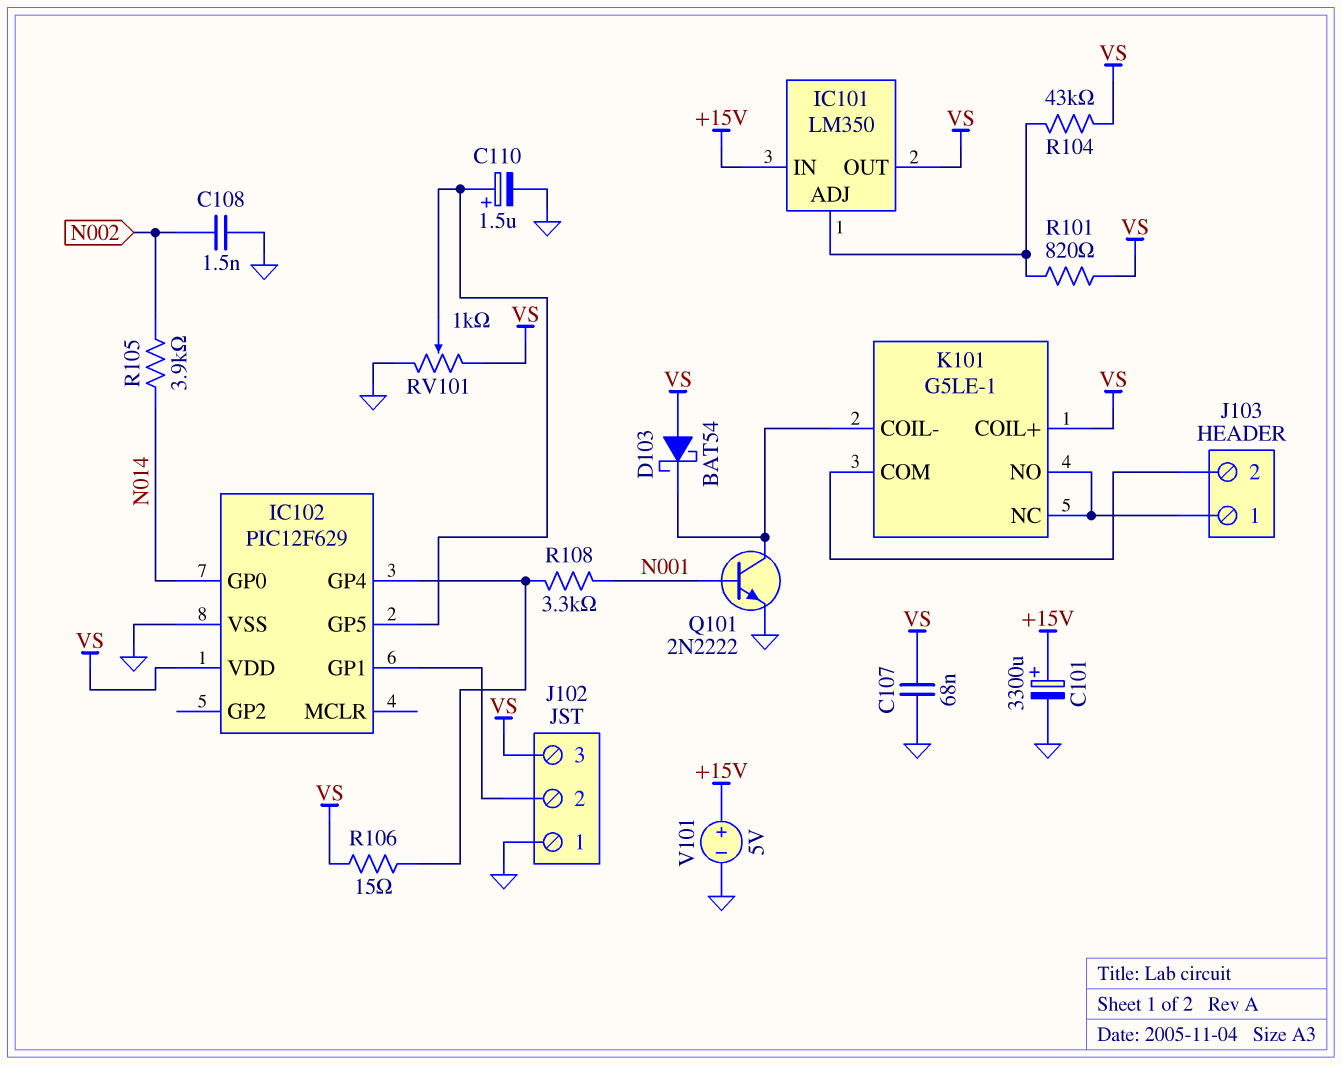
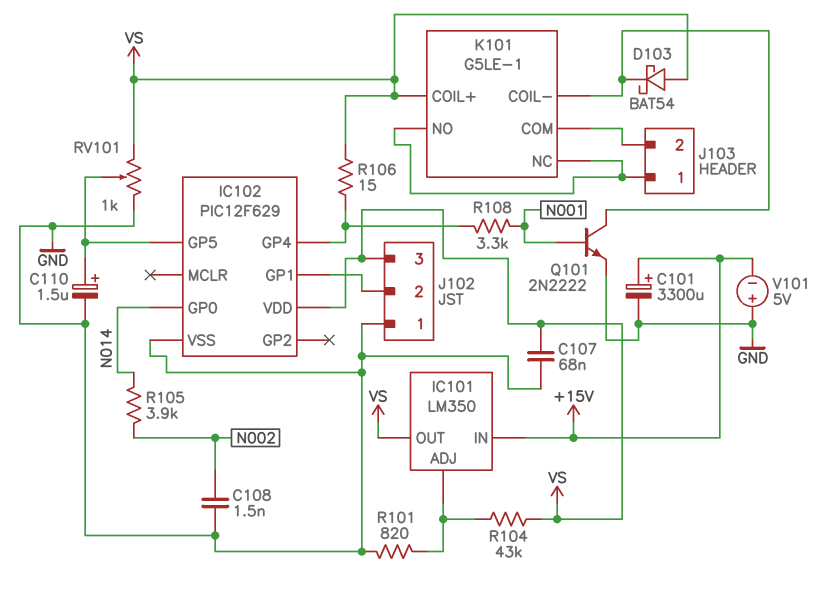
R101: 820 (IC101/ADJ, VS) -> 820 (GND, IC101/ADJ)
V101: 5V (plus +15V, minus GND) -> 5V (plus GND, minus +15V)

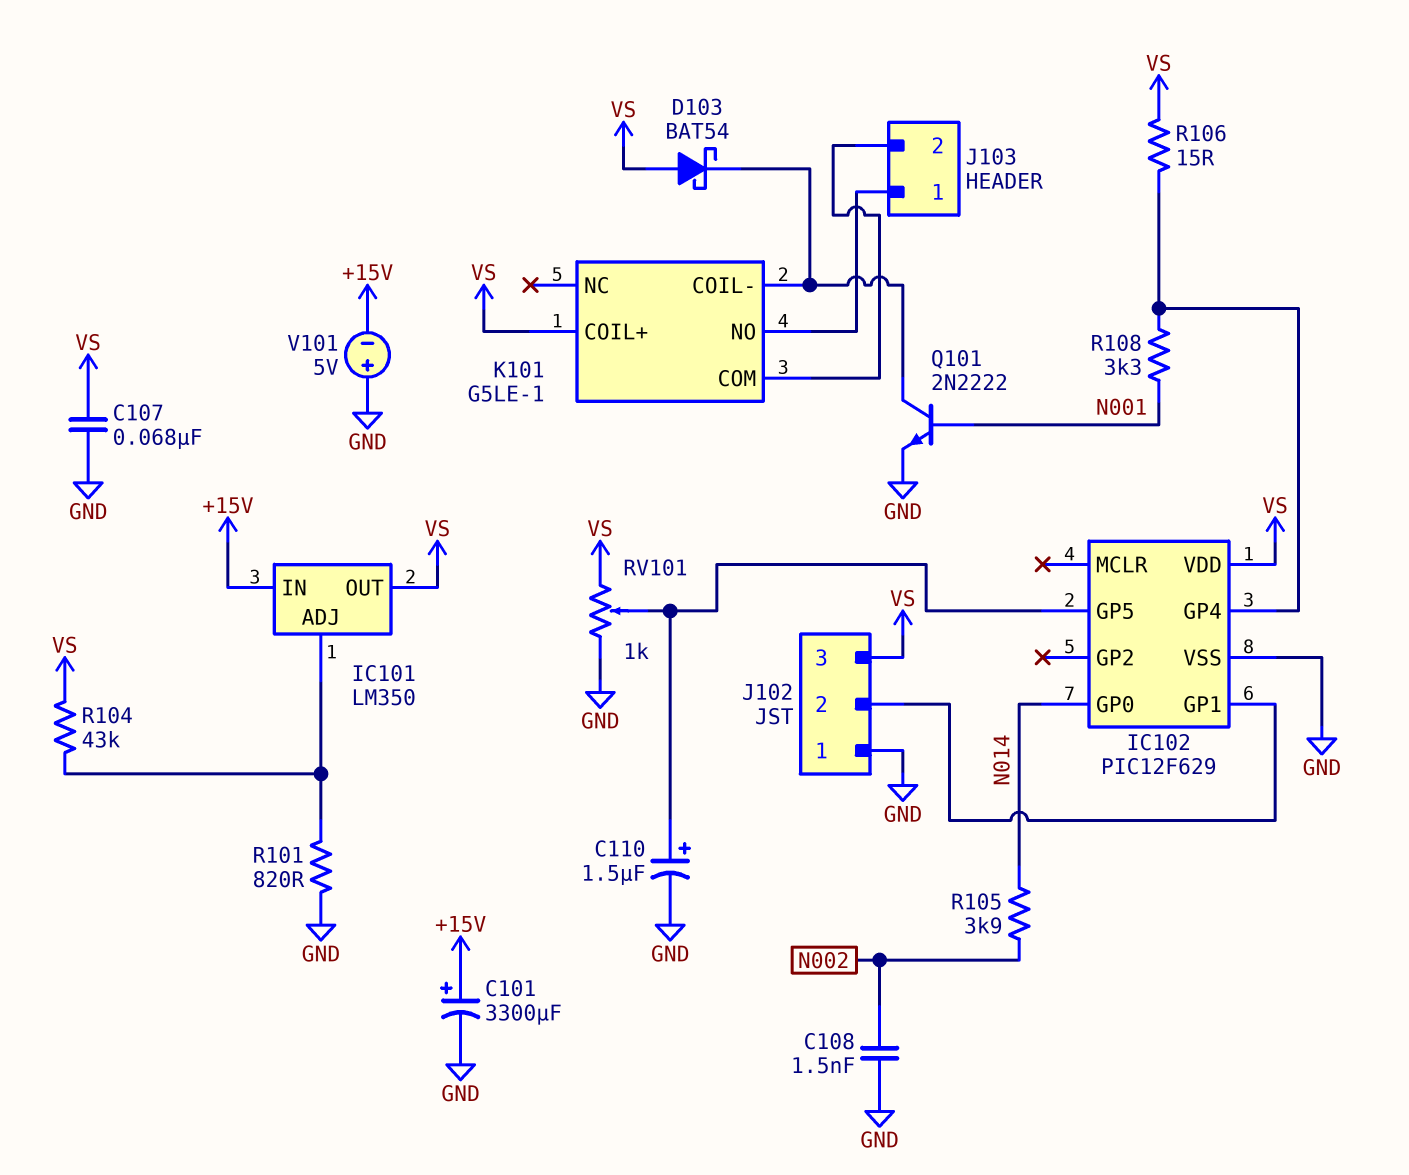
K101 pin NC: J103/1 -> none

